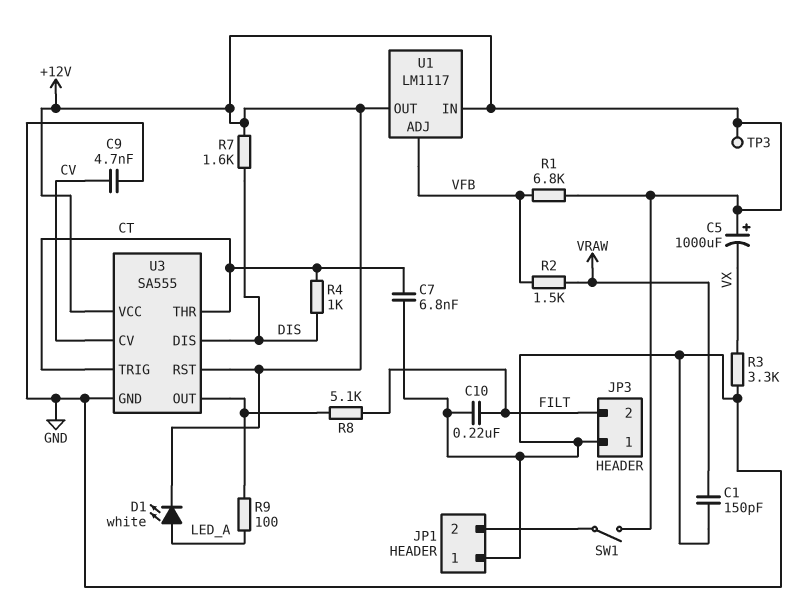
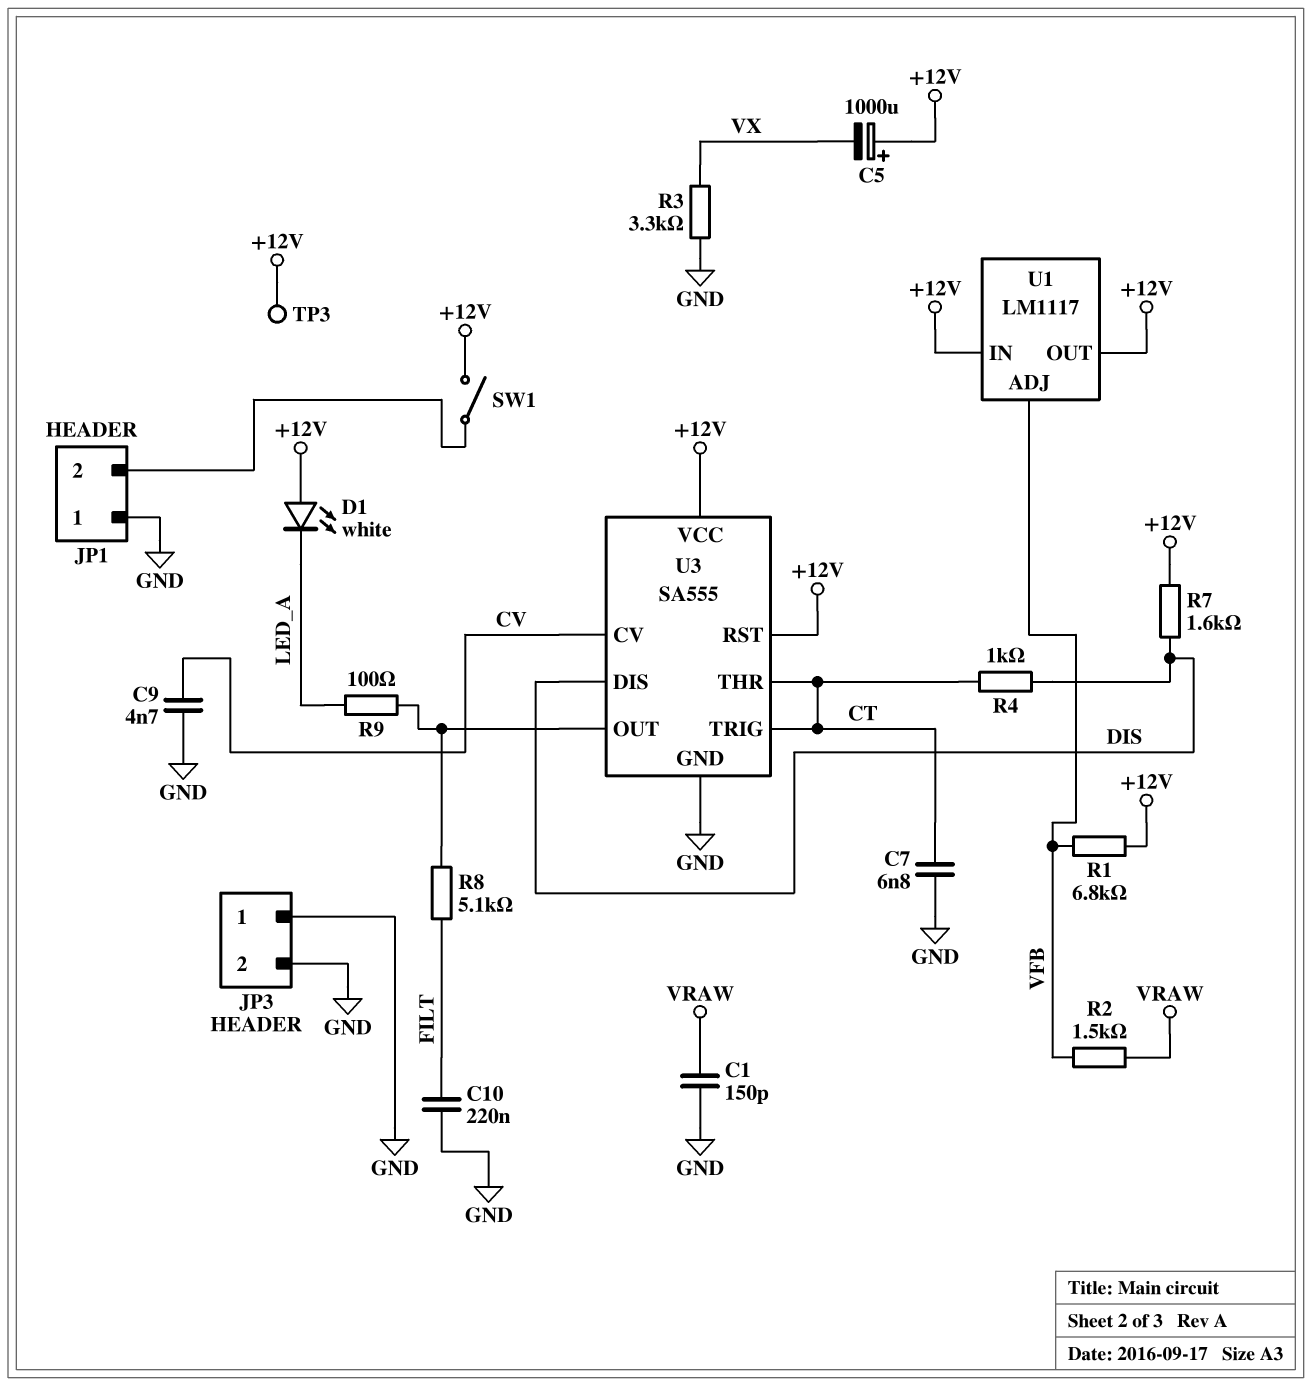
D1: LED white (A LED_A, K +12V) -> LED white (A +12V, K LED_A)
JP3 pin 2: FILT -> GND

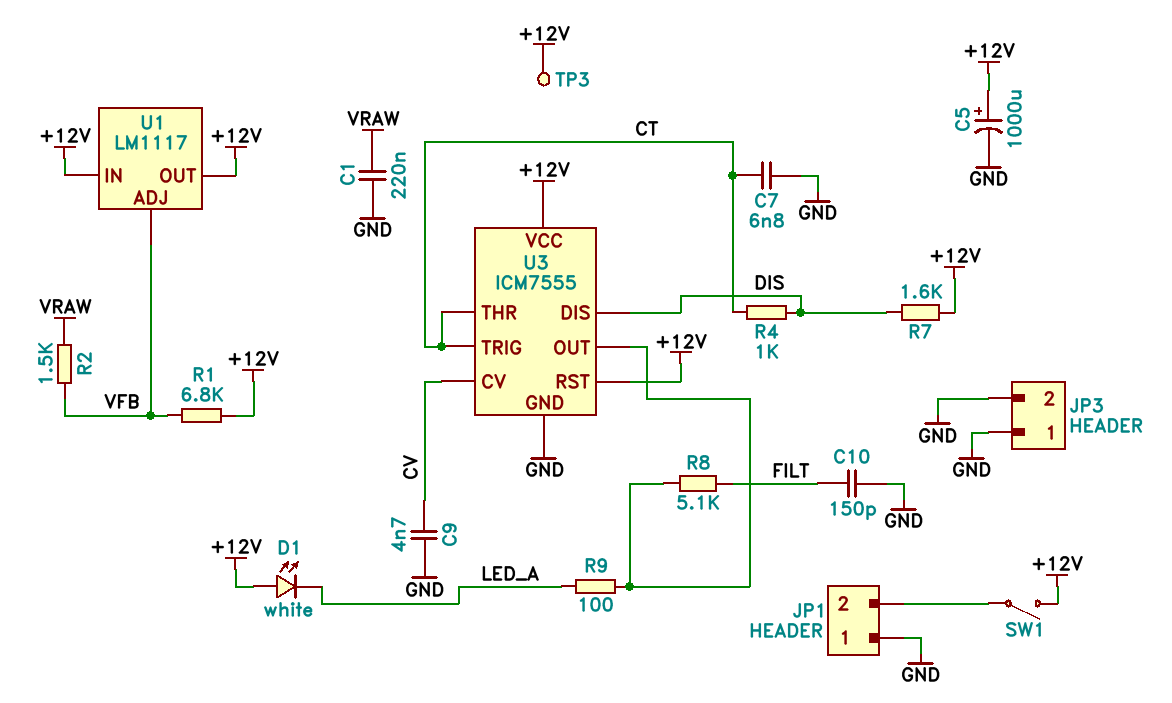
C1: 150pF (GND, VRAW) -> 220nF (GND, VRAW)
C5: 1000uF (plus +12V, minus VX) -> 1000uF (plus +12V, minus GND)
C10: 220nF (FILT, GND) -> 150pF (FILT, GND)
R3: 3.3k (GND, VX) -> none
U3: SA555 -> ICM7555

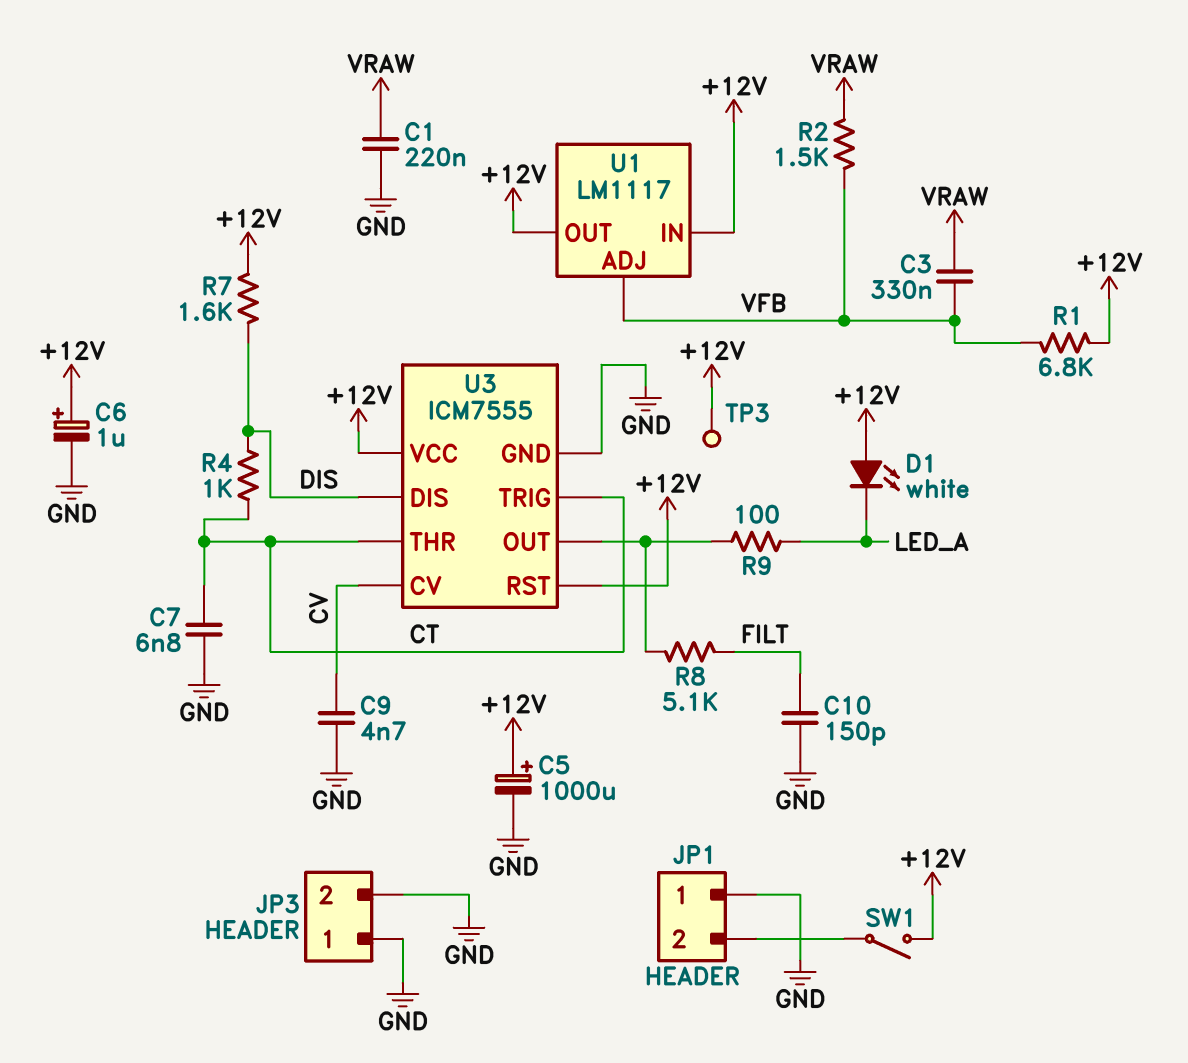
C3: none -> 330nF (VFB, VRAW)
C6: none -> 1uF (plus +12V, minus GND)

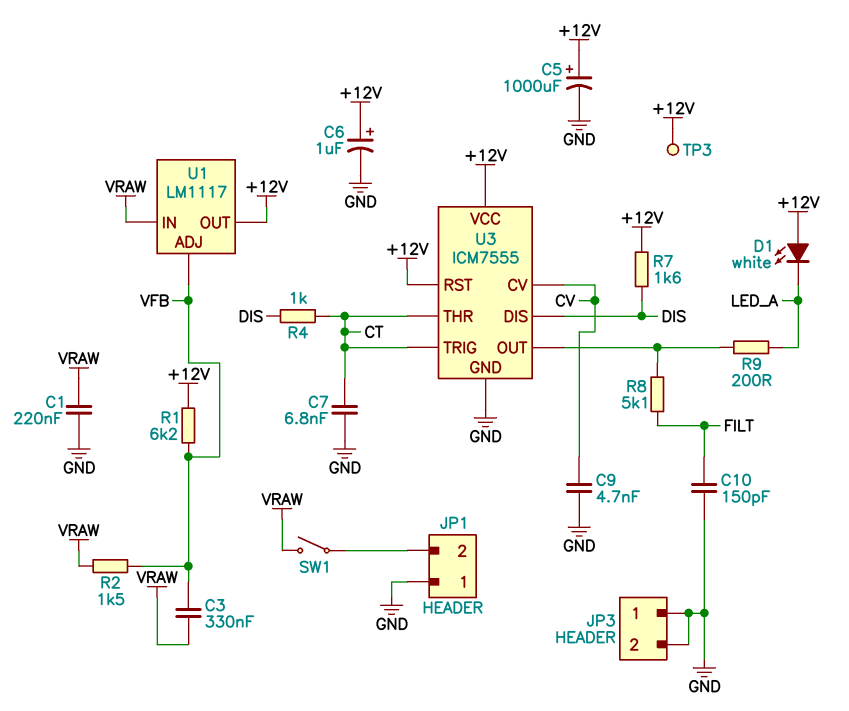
R1: 6.8k (+12V, VFB) -> 6.2k (+12V, VFB)
R9: 100 (LED_A, U3/OUT) -> 200 (LED_A, U3/OUT)
SW1: switch (+12V, JP1/2) -> switch (JP1/2, VRAW)
U1 pin IN: +12V -> VRAW

